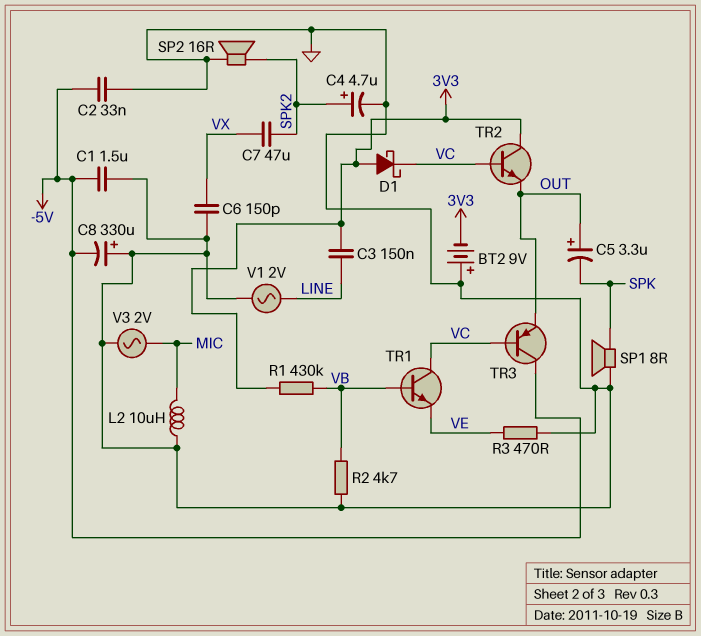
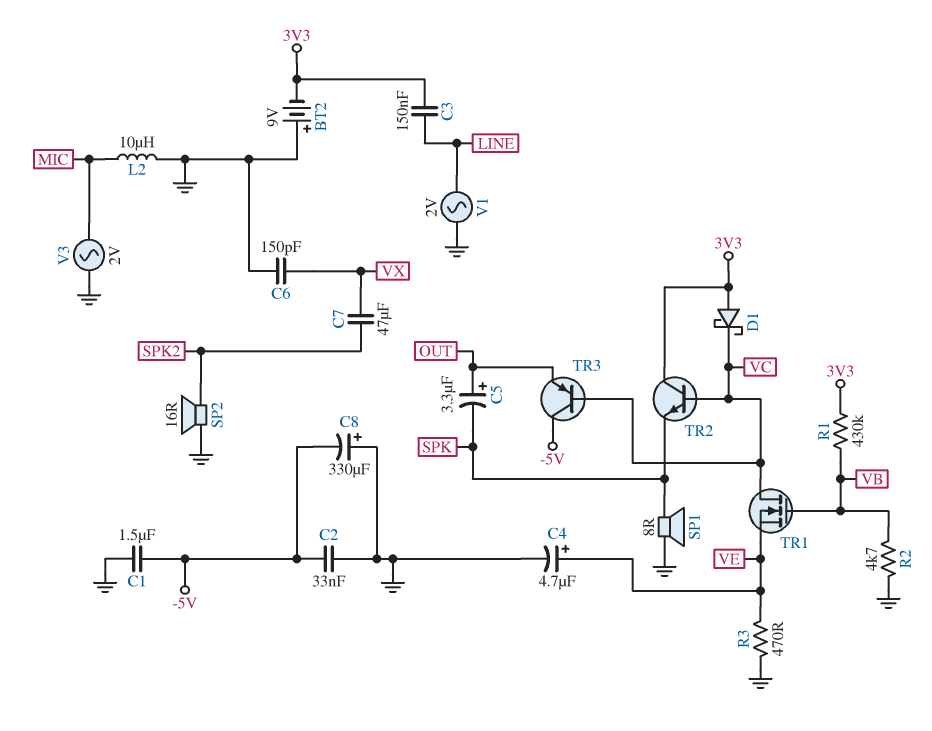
C4: 4.7uF (plus SPK2, minus GND) -> 4.7uF (plus VE, minus GND)
TR1: NPN (B VB, C VC, E VE) -> NMOS (G VB, D VC, S VE)
TR2: NPN (B VC, C 3V3, E OUT) -> NPN (B VC, C 3V3, E SPK)

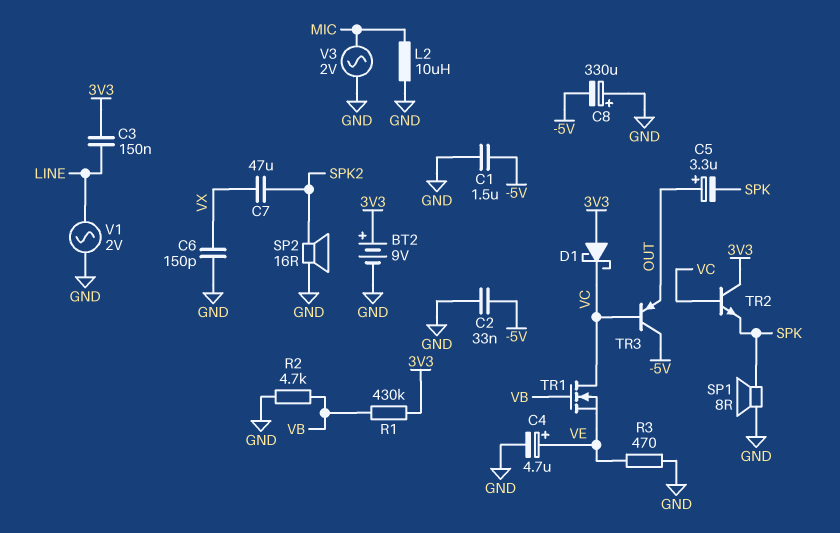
BT2: 9V (plus GND, minus 3V3) -> 9V (plus 3V3, minus GND)

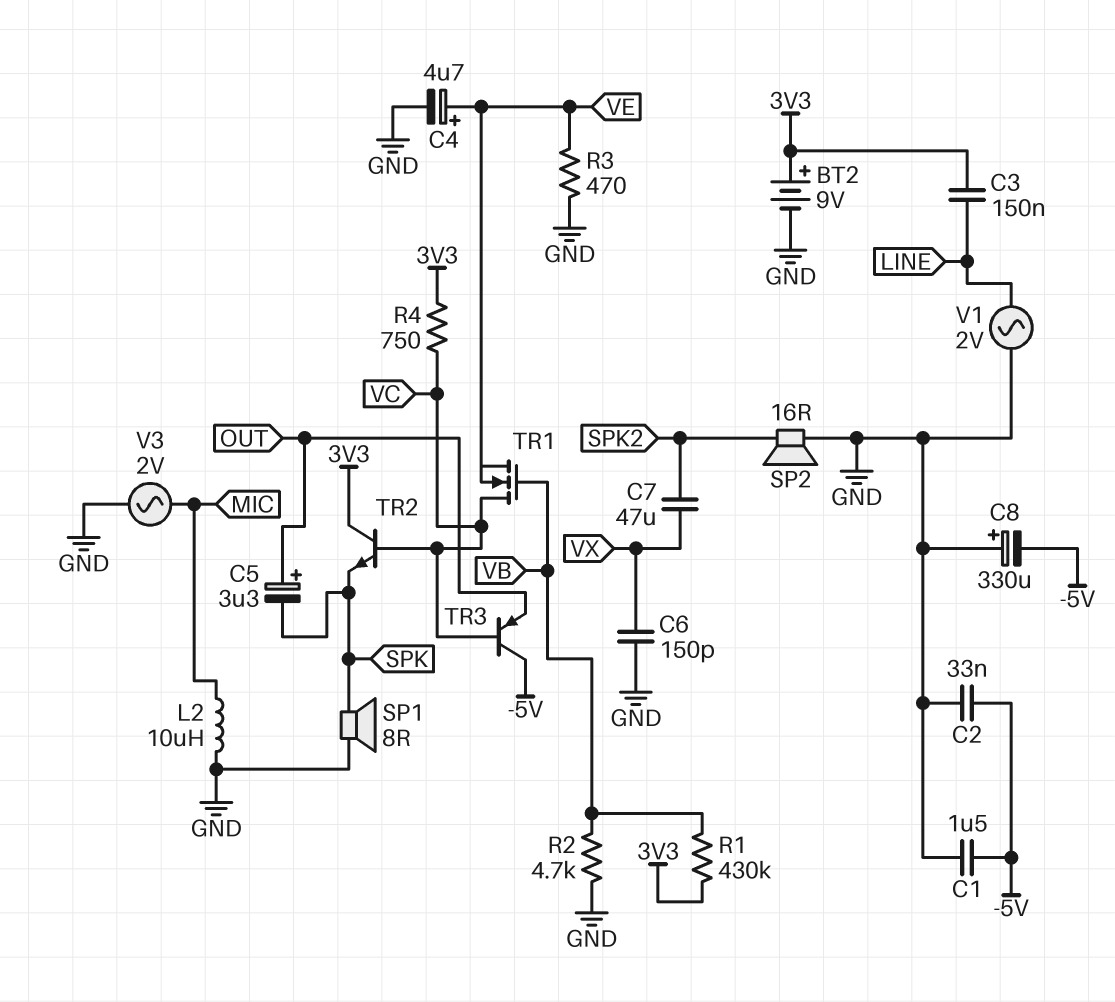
D1: schottky (A 3V3, K VC) -> none
R4: none -> 750 (3V3, VC)

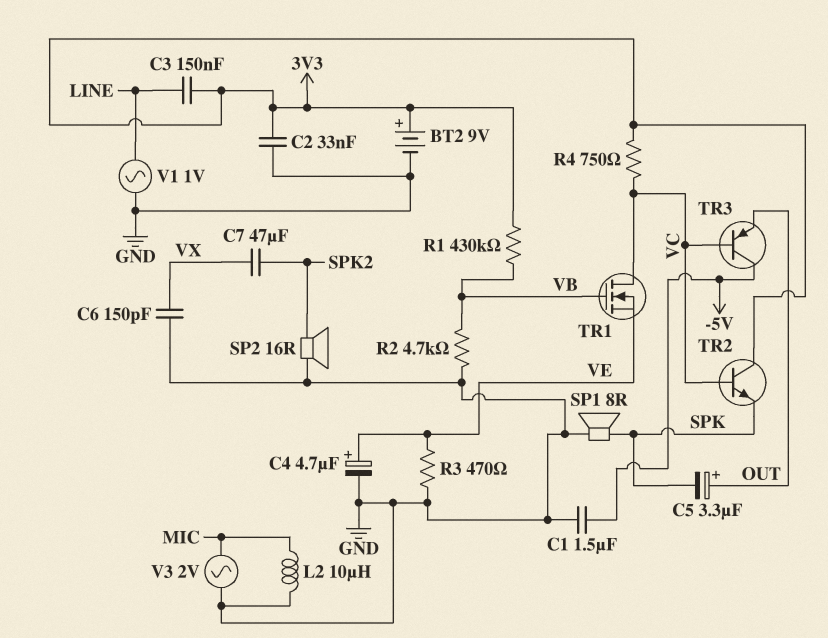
C2: 33nF (-5V, GND) -> 33nF (3V3, GND)
C8: 330uF (plus GND, minus -5V) -> none
V1: AC 2V (GND, LINE) -> AC 1V (GND, LINE)

